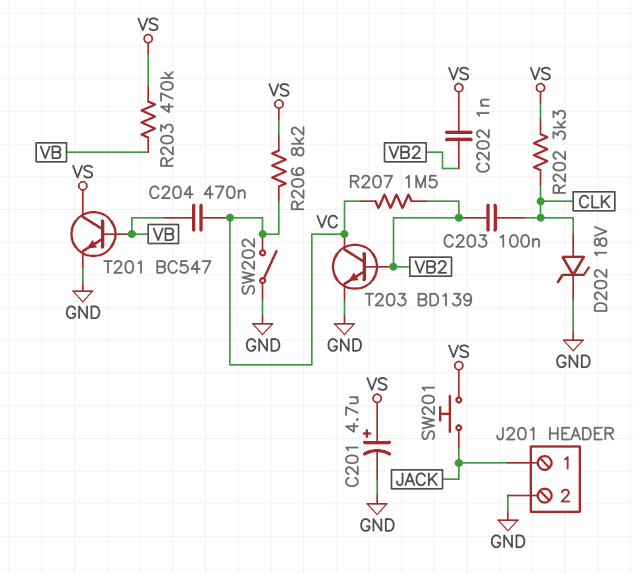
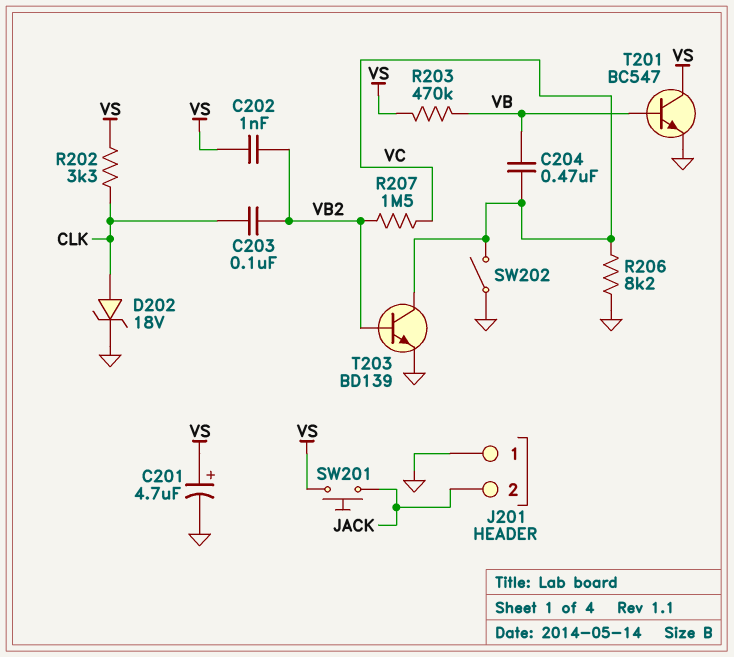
J201 pin 1: JACK -> GND
J201 pin 2: GND -> JACK
R206: 8.2k (VC, VS) -> 8.2k (GND, VC)

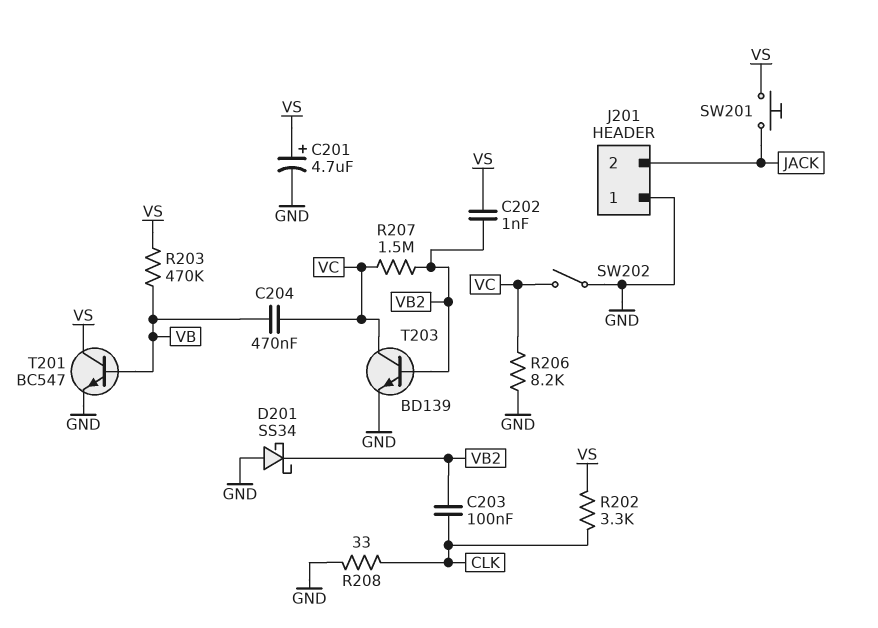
D201: none -> schottky SS34 (A GND, K VB2)
D202: zener 18V (A CLK, K GND) -> none
R208: none -> 33 (CLK, GND)

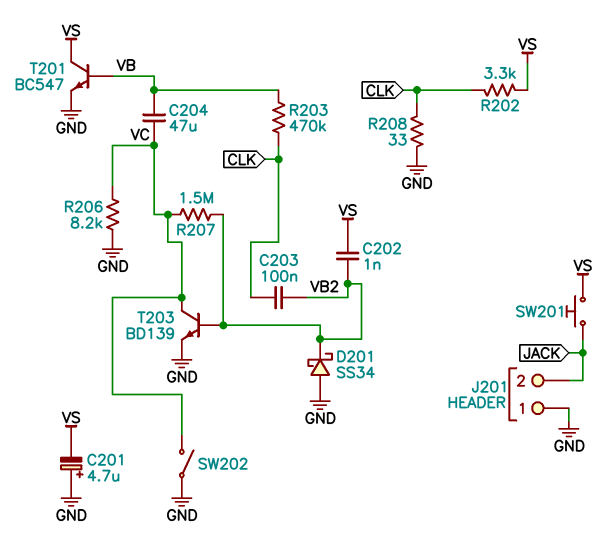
C201: 4.7uF (plus VS, minus GND) -> 4.7uF (plus GND, minus VS)
C204: 470nF (VB, VC) -> 47uF (VB, VC)
R203: 470k (VB, VS) -> 470k (CLK, VB)

